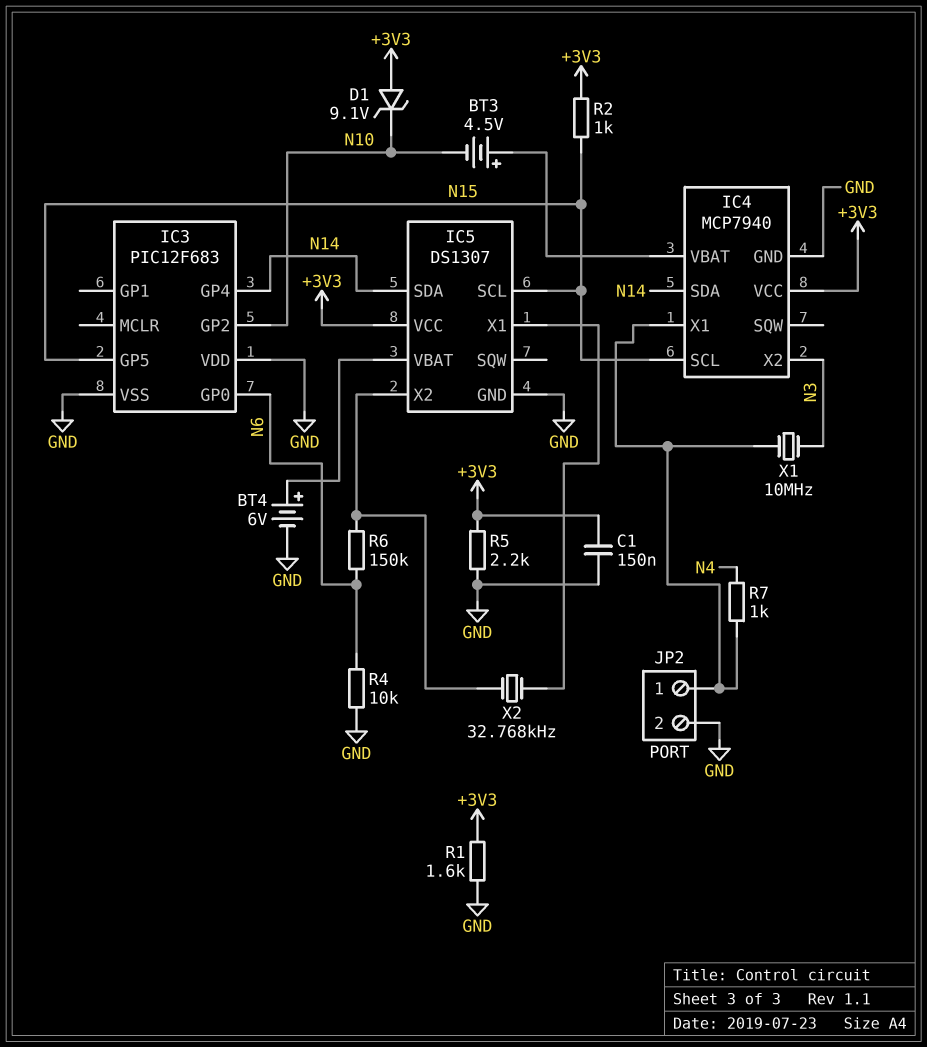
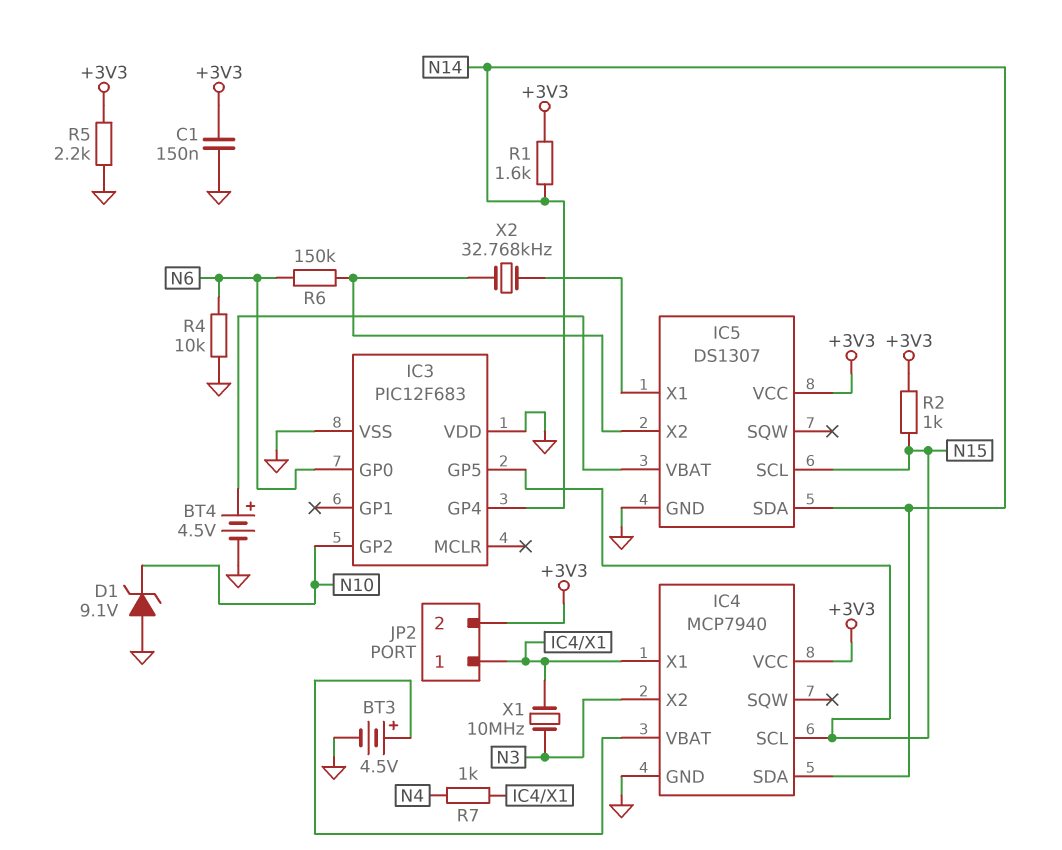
BT3: 4.5V (plus IC4/VBAT, minus N10) -> 4.5V (plus IC4/VBAT, minus GND)
BT4: 6V (plus IC5/VBAT, minus GND) -> 4.5V (plus IC5/VBAT, minus GND)
D1: zener 9.1V (A +3V3, K N10) -> zener 9.1V (A GND, K N10)
JP2 pin 2: GND -> +3V3
R1: 1.6k (+3V3, GND) -> 1.6k (+3V3, N14)

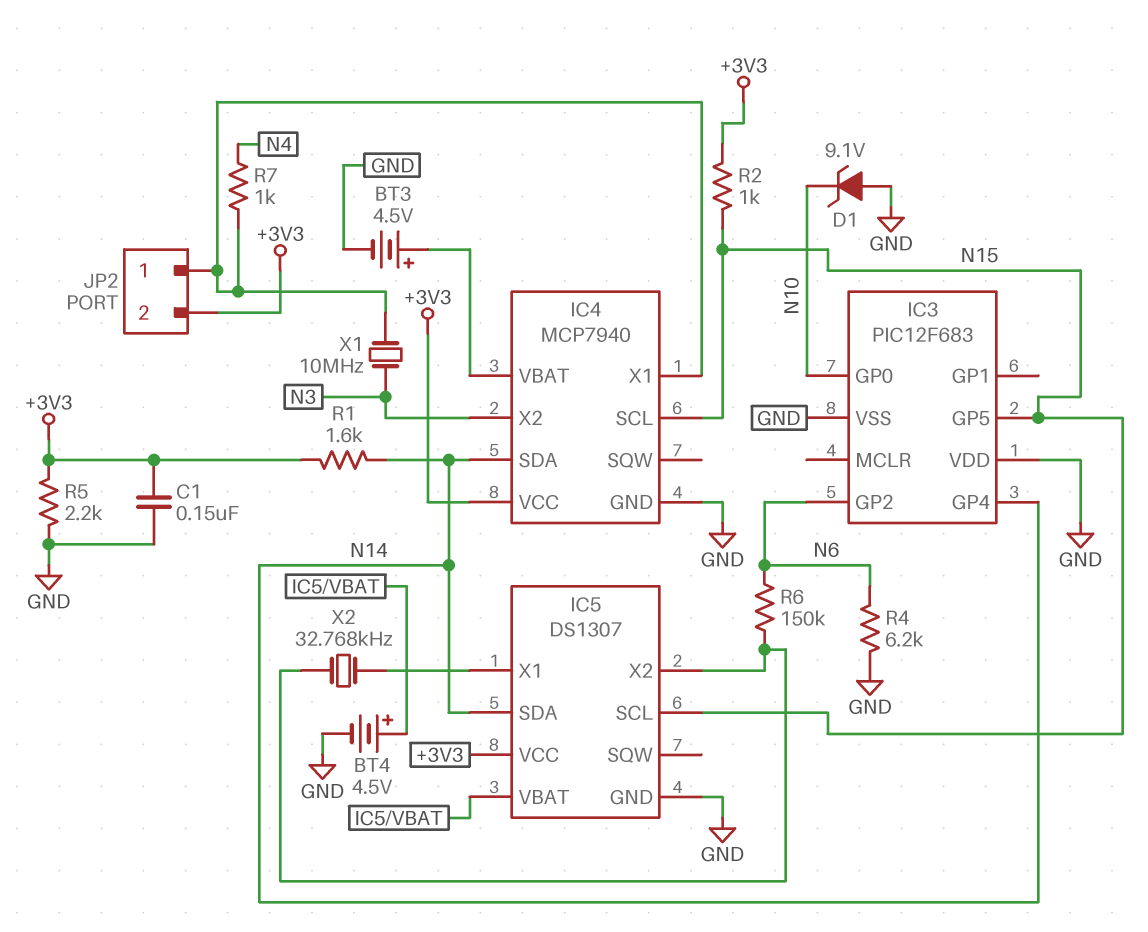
IC3 pin GP0: N6 -> N10
IC3 pin GP2: N10 -> N6
R4: 10k (GND, N6) -> 6.2k (GND, N6)

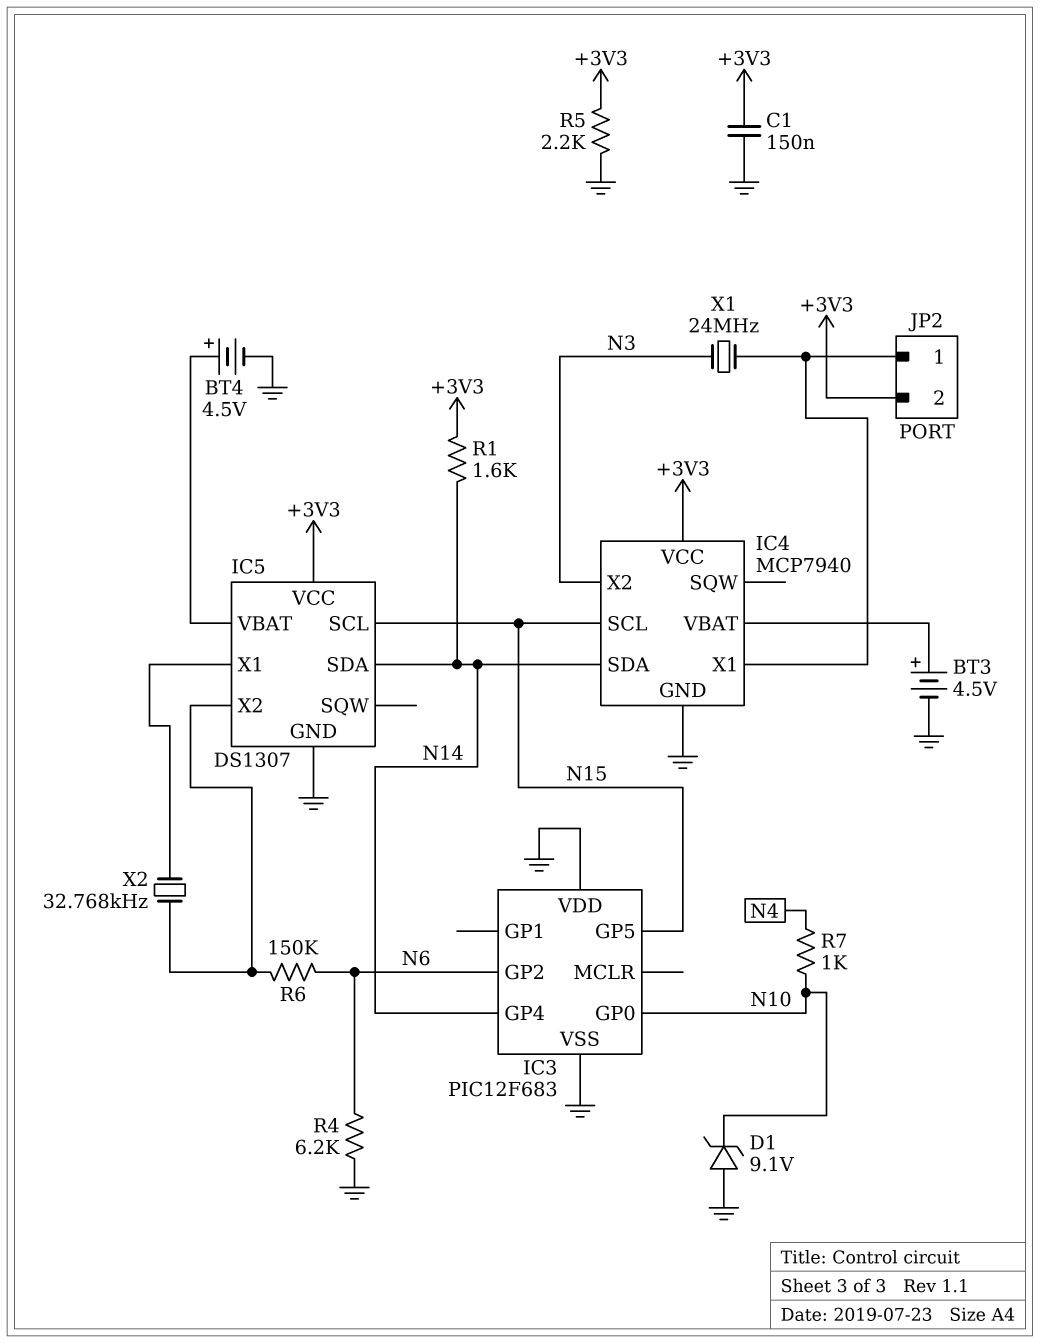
R2: 1k (+3V3, N15) -> none
R7: 1k (IC4/X1, N4) -> 1k (N4, N10)
X1: 10MHz (IC4/X1, N3) -> 24MHz (IC4/X1, N3)

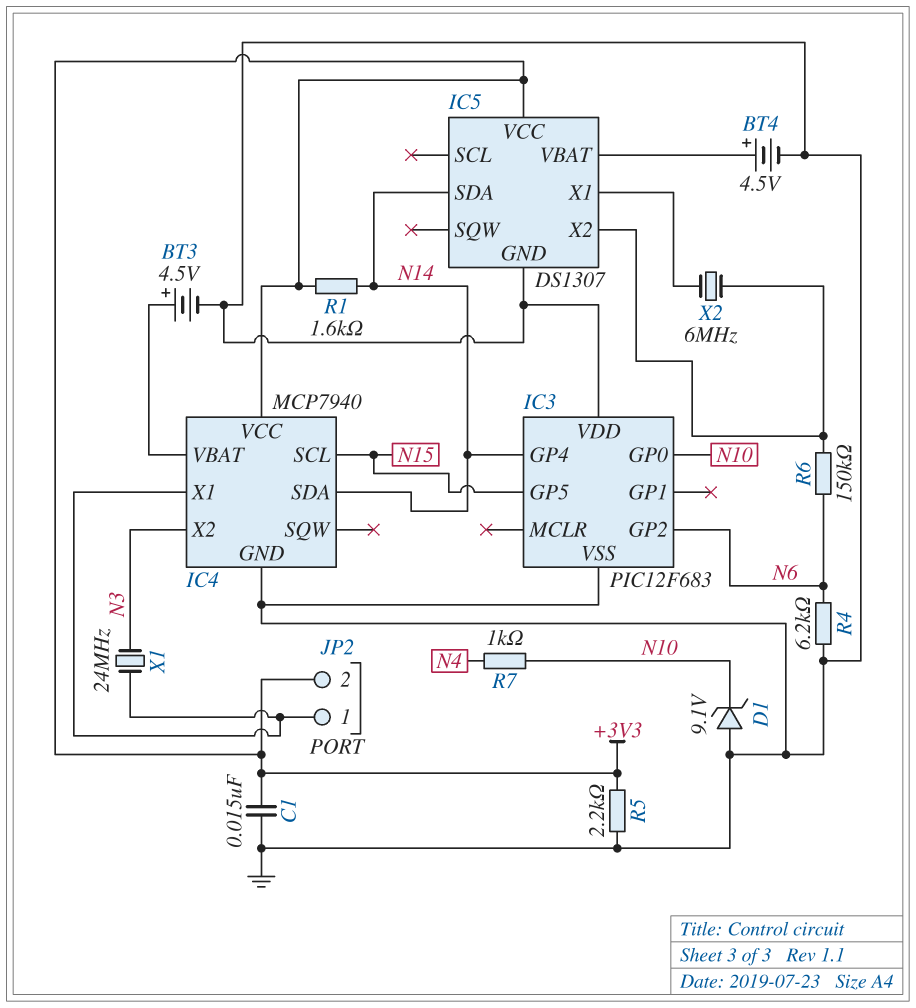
C1: 150nF (+3V3, GND) -> 15nF (+3V3, GND)
IC5 pin SCL: N15 -> none
X2: 32.768kHz (IC5/X1, IC5/X2) -> 6MHz (IC5/X1, IC5/X2)

